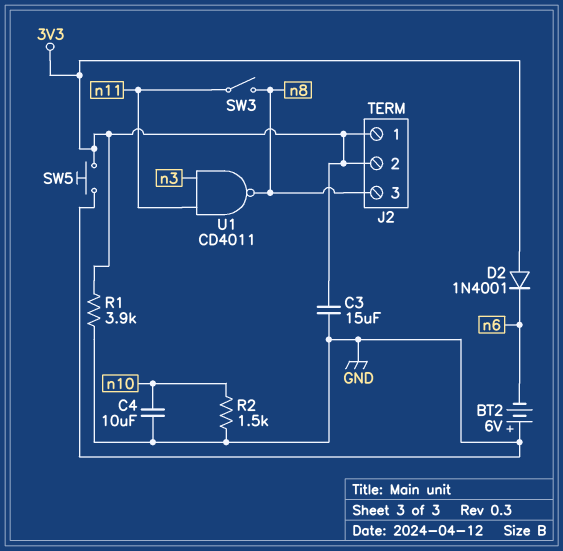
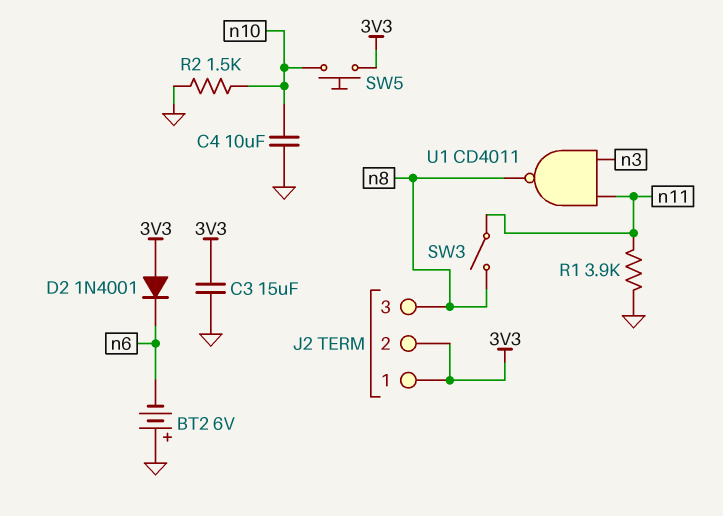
R1: 3.9k (3V3, GND) -> 3.9k (GND, n11)
SW5: button (3V3, GND) -> button (3V3, n10)

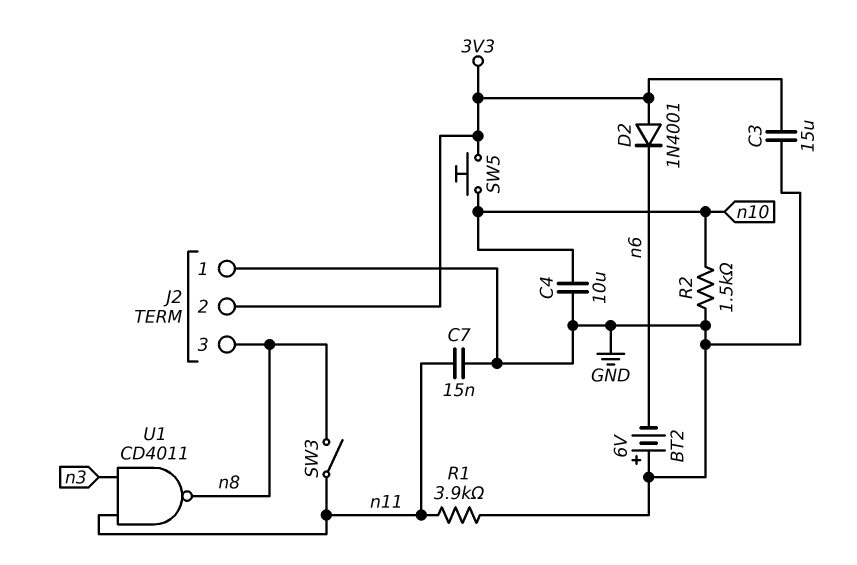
C7: none -> 15nF (GND, n11)
J2 pin 1: 3V3 -> GND

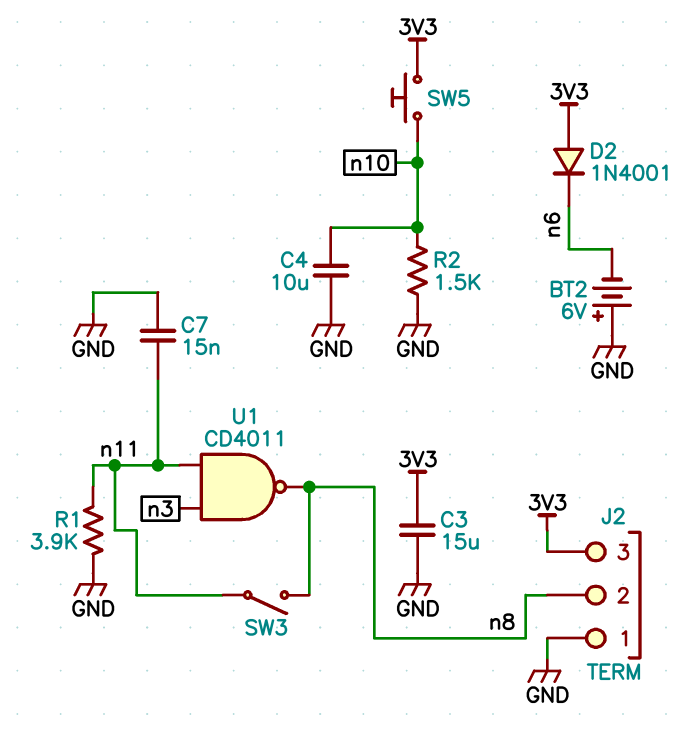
J2 pin 2: 3V3 -> n8
J2 pin 3: n8 -> 3V3

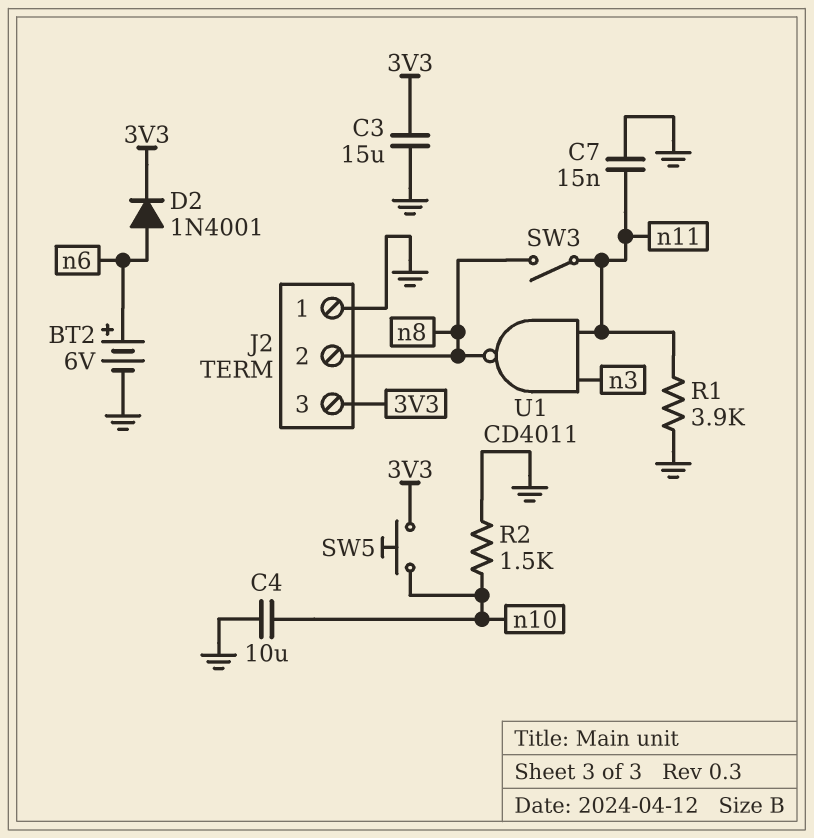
BT2: 6V (plus GND, minus n6) -> 6V (plus n6, minus GND)
D2: diode 1N4001 (A 3V3, K n6) -> diode 1N4001 (A n6, K 3V3)

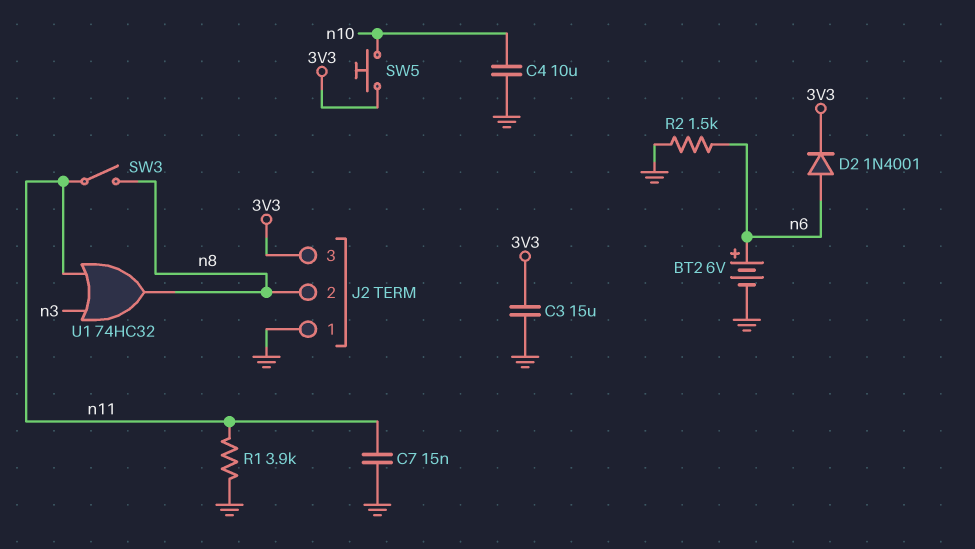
R2: 1.5k (GND, n10) -> 1.5k (GND, n6)
U1: NAND CD4011 (in n3, in n11, out n8) -> OR 74HC32 (in n3, in n11, out n8)

